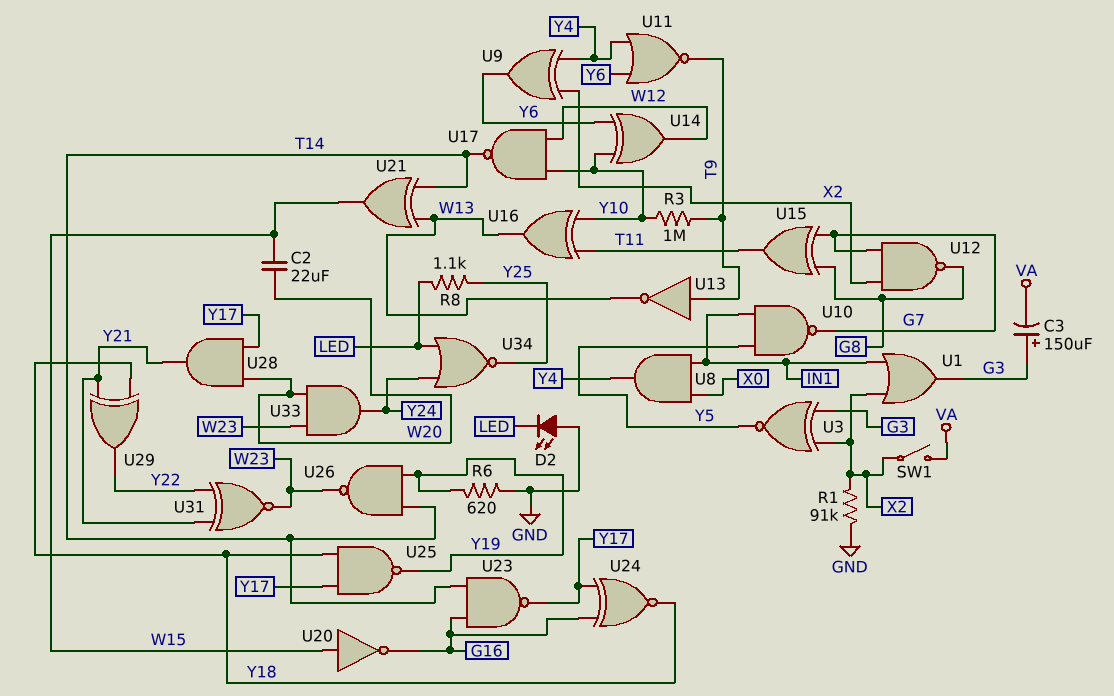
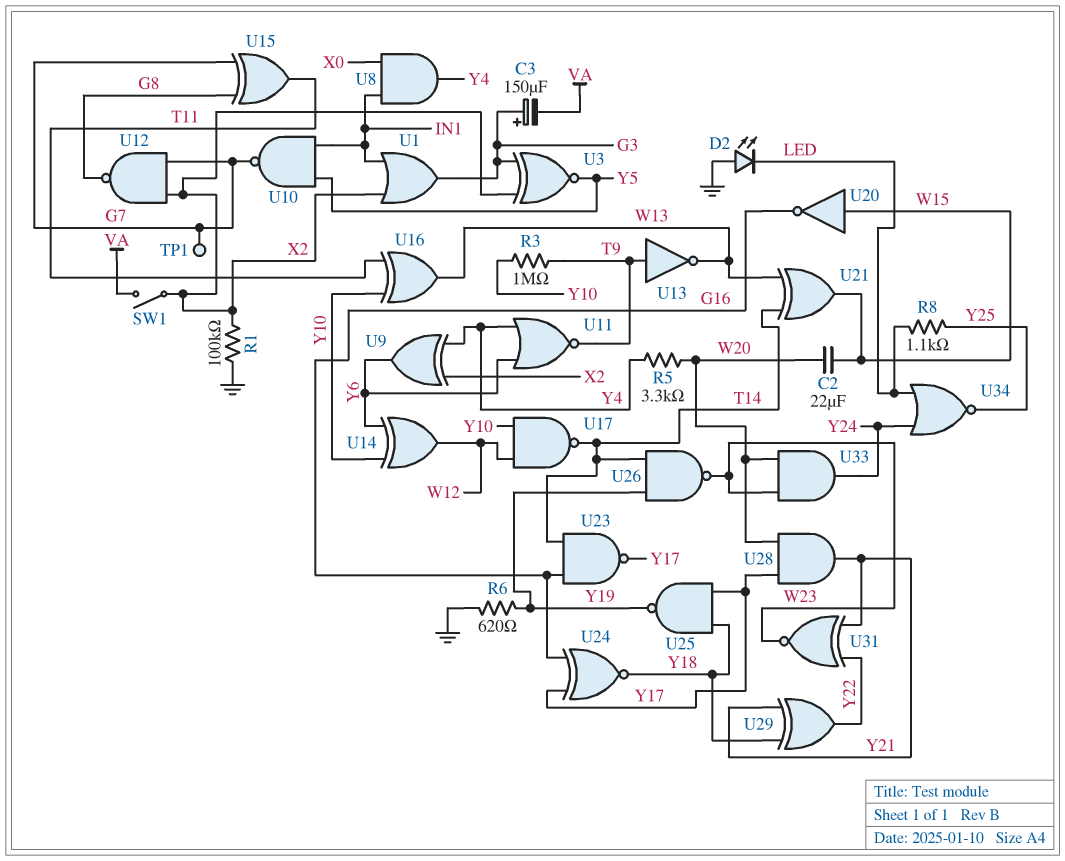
R1: 91k (GND, X2) -> 100k (GND, X2)
R5: none -> 3.3k (W20, Y4)
TP1: none -> test point (G7)

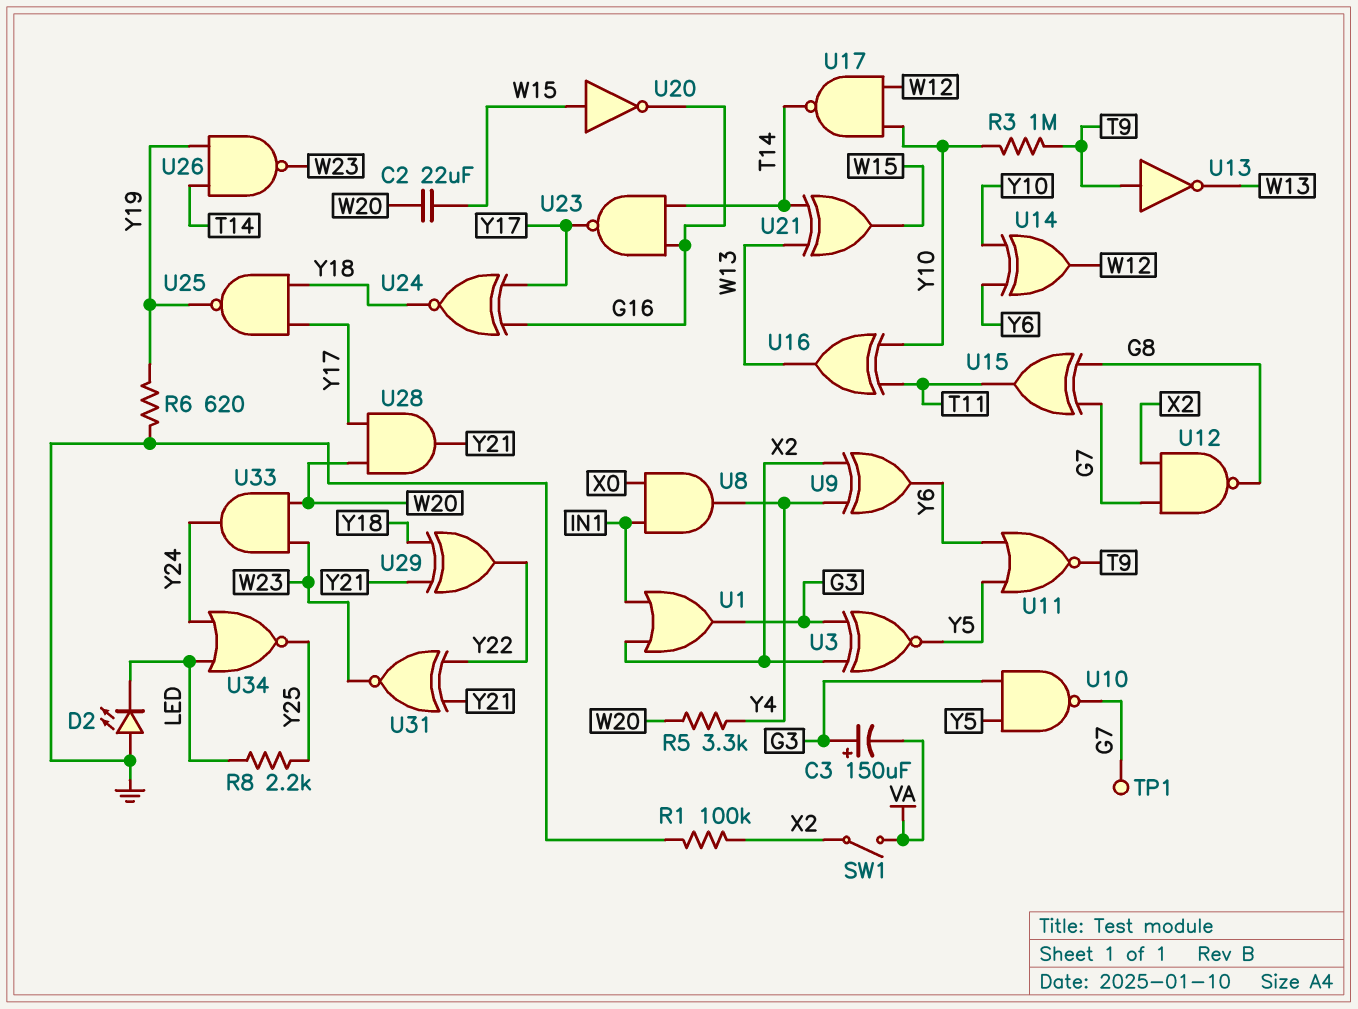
R8: 1.1k (LED, Y25) -> 2.2k (LED, Y25)
U10: NAND (in IN1, in Y5, out G7) -> NAND (in G3, in Y5, out G7)
U11: NOR (in Y4, in Y6, out T9) -> NOR (in Y5, in Y6, out T9)

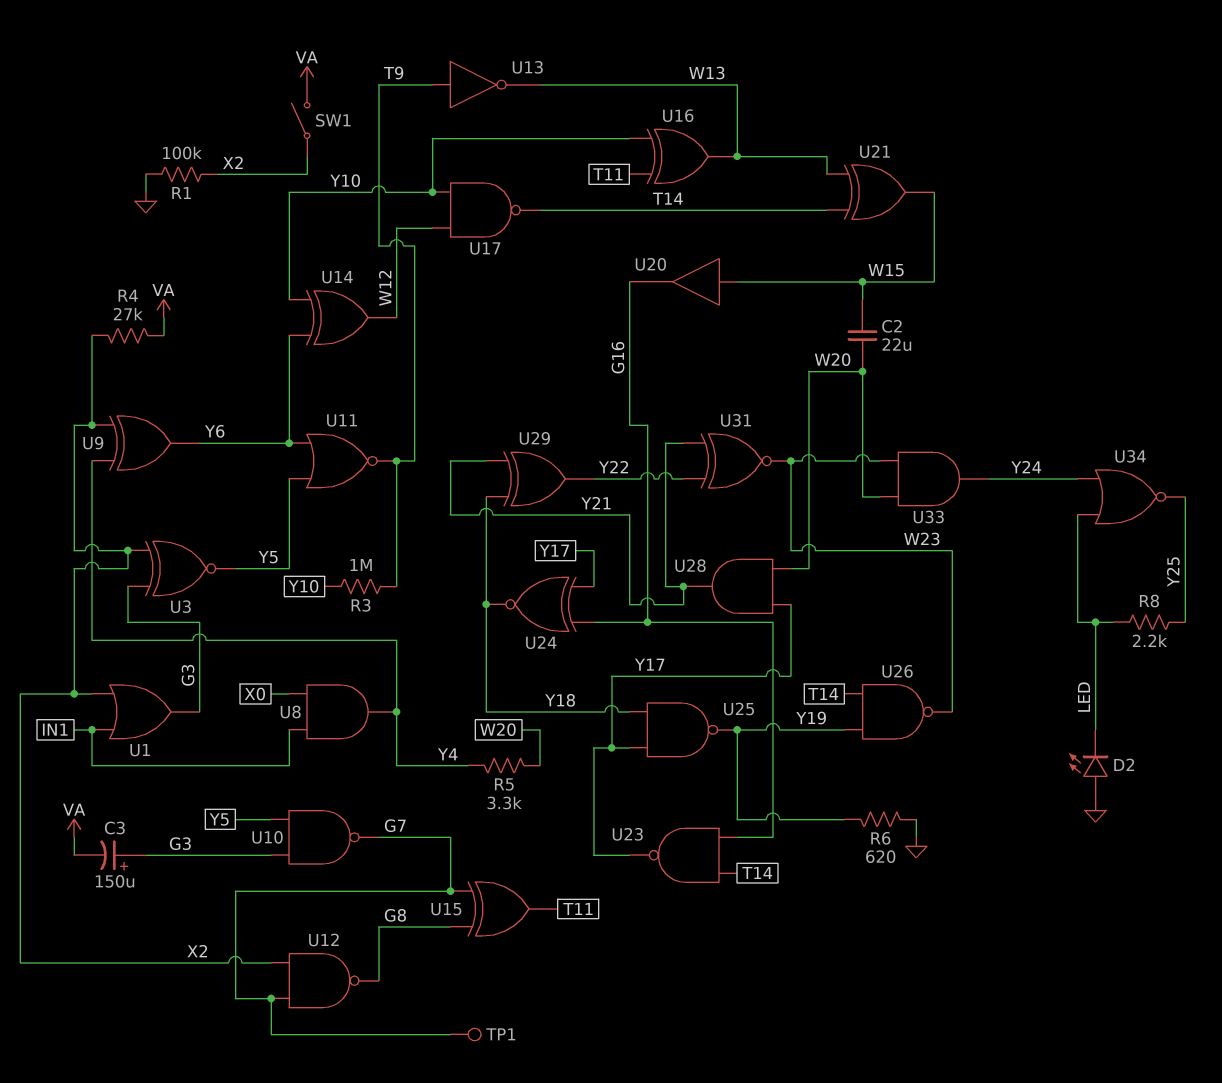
R4: none -> 27k (VA, X2)
U20: NOT (in W15, out G16) -> buffer (in W15, out G16)

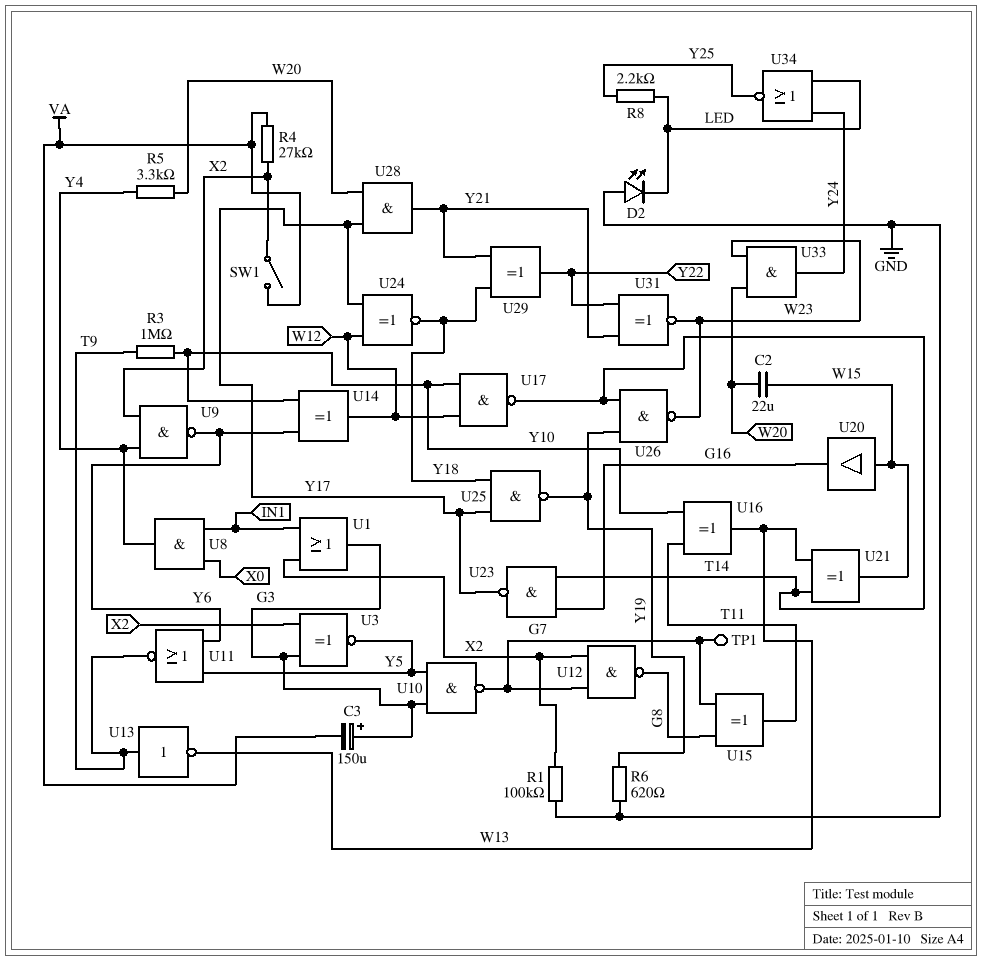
U9: XOR (in X2, in Y4, out Y6) -> NAND (in X2, in Y4, out Y6)
U24: XNOR (in G16, in Y17, out Y18) -> XNOR (in W12, in Y17, out Y18)

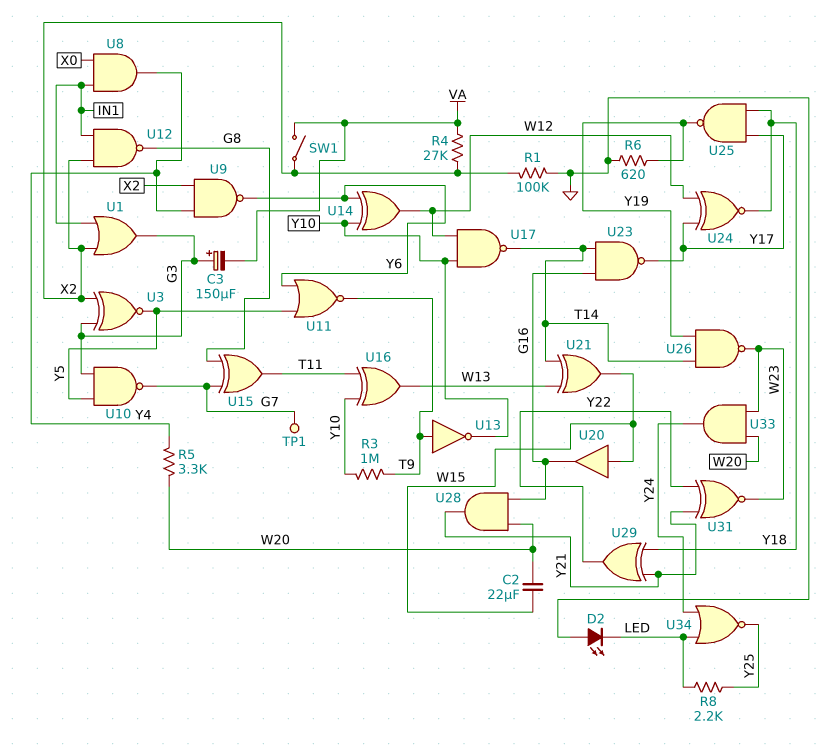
U12: NAND (in G7, in X2, out G8) -> NAND (in IN1, in X2, out G8)
U13: NOT (in T9, out W13) -> NOT (in T9, out Y10)
U28: AND (in W20, in Y17, out Y21) -> AND (in G16, in W20, out Y21)

